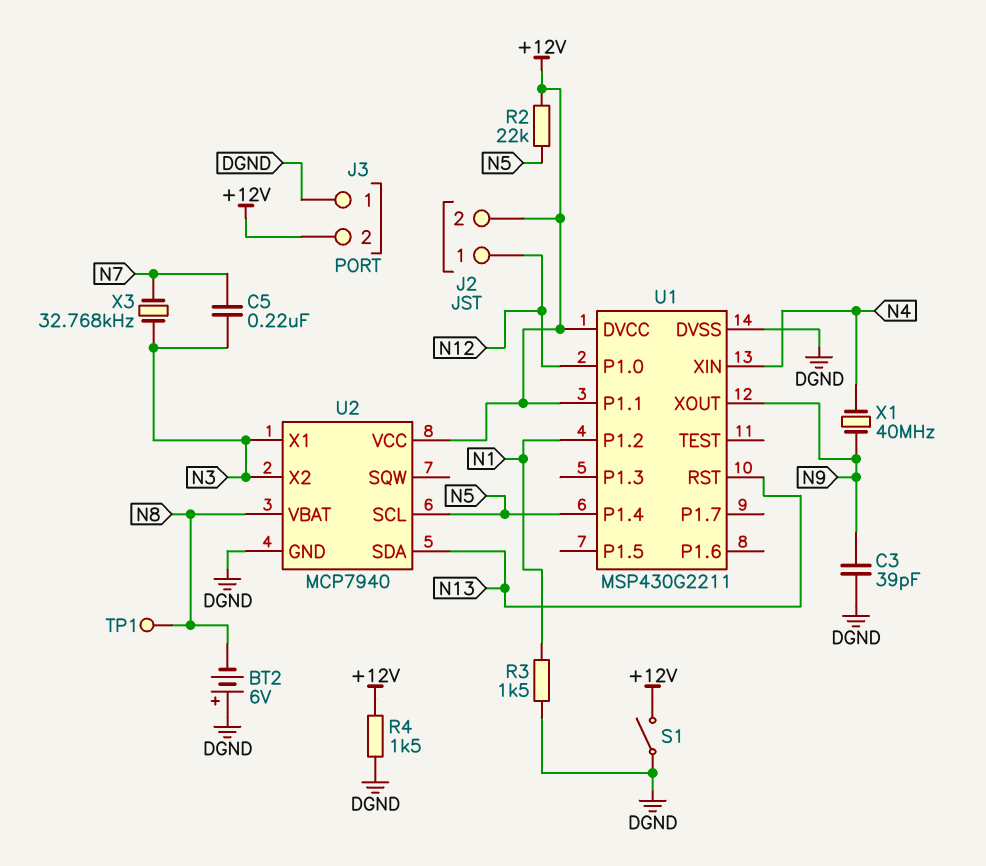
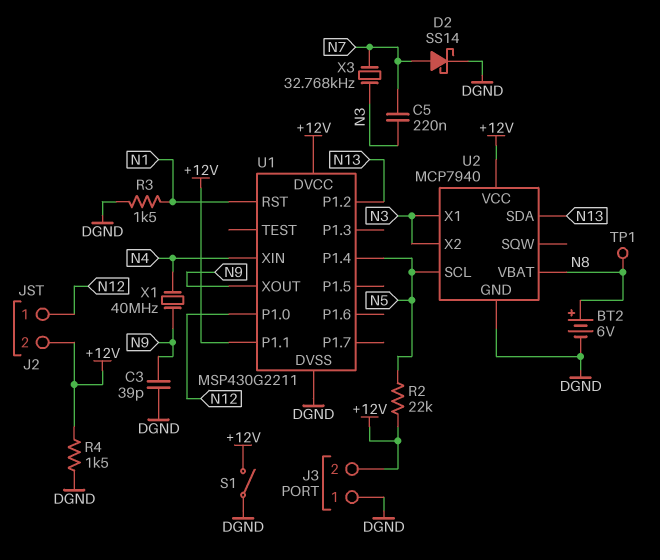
BT2: 6V (plus DGND, minus N8) -> 6V (plus N8, minus DGND)
D2: none -> schottky SS14 (A N7, K DGND)
U1 pin P1.2: N1 -> N13
U1 pin RST: N13 -> N1

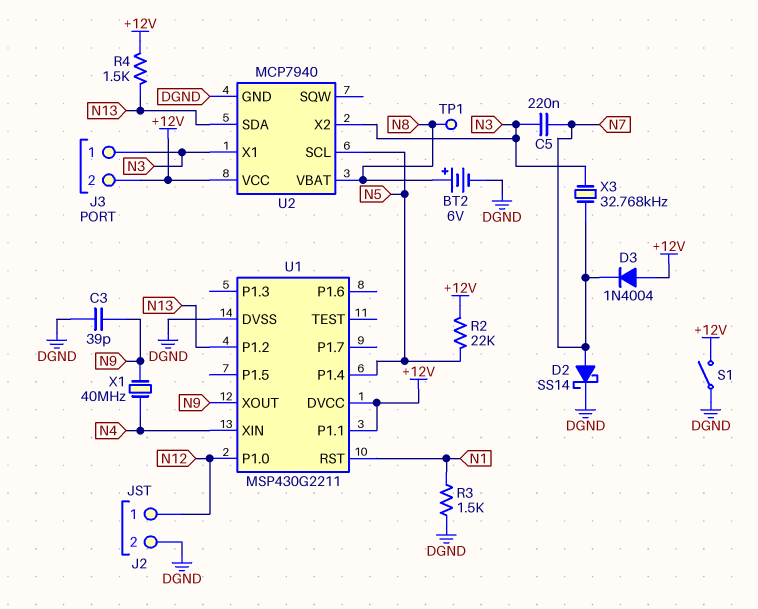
D3: none -> diode 1N4004 (A +12V, K N7)
J2 pin 2: +12V -> DGND
J3 pin 1: DGND -> N3
R4: 1.5k (+12V, DGND) -> 1.5k (+12V, N13)

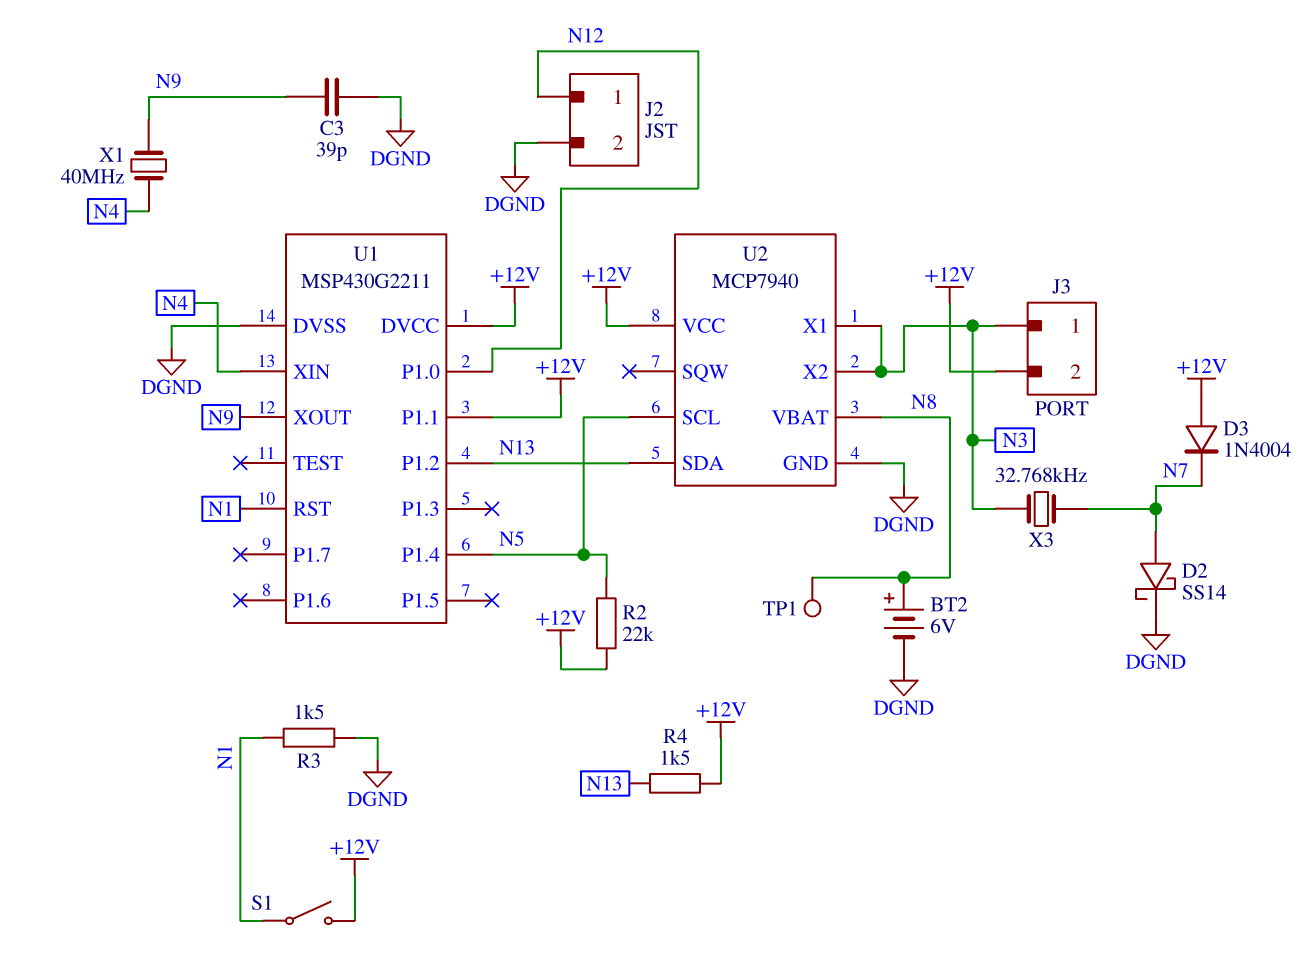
C5: 220nF (N3, N7) -> none
S1: switch (+12V, DGND) -> switch (+12V, N1)

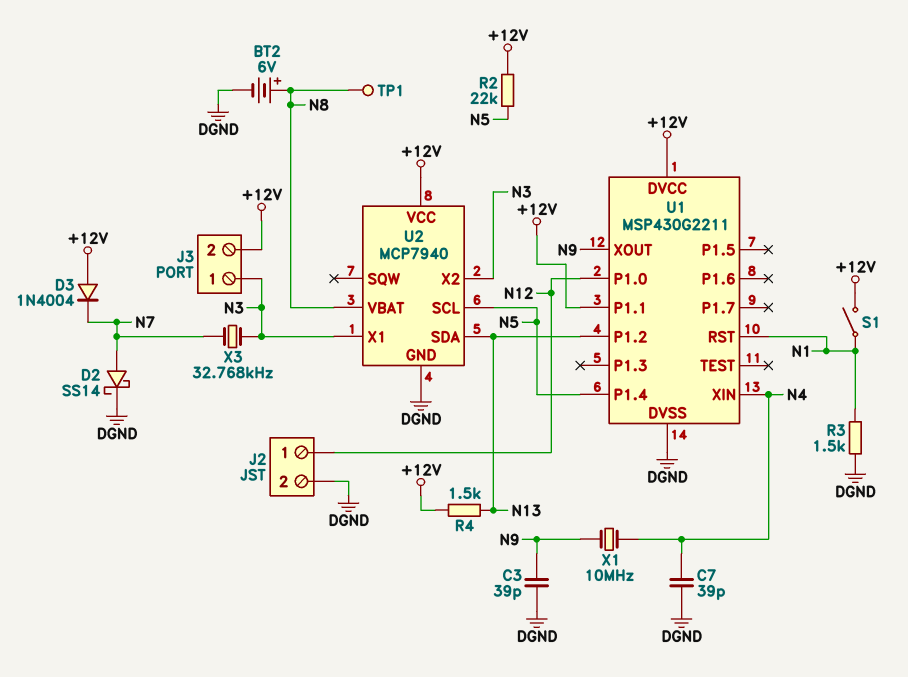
C7: none -> 39pF (DGND, N4)
X1: 40MHz (N4, N9) -> 10MHz (N4, N9)

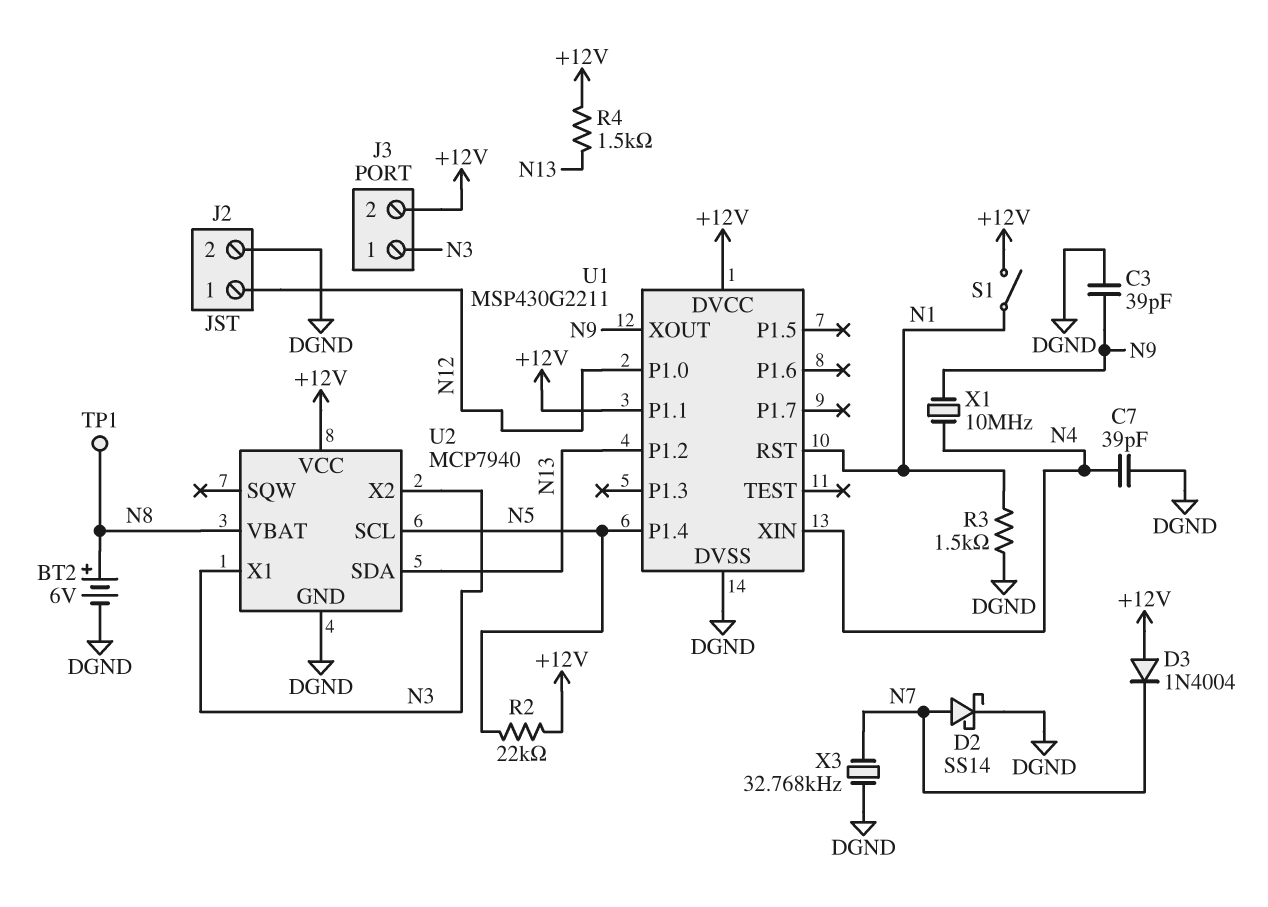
X3: 32.768kHz (N3, N7) -> 32.768kHz (DGND, N7)

